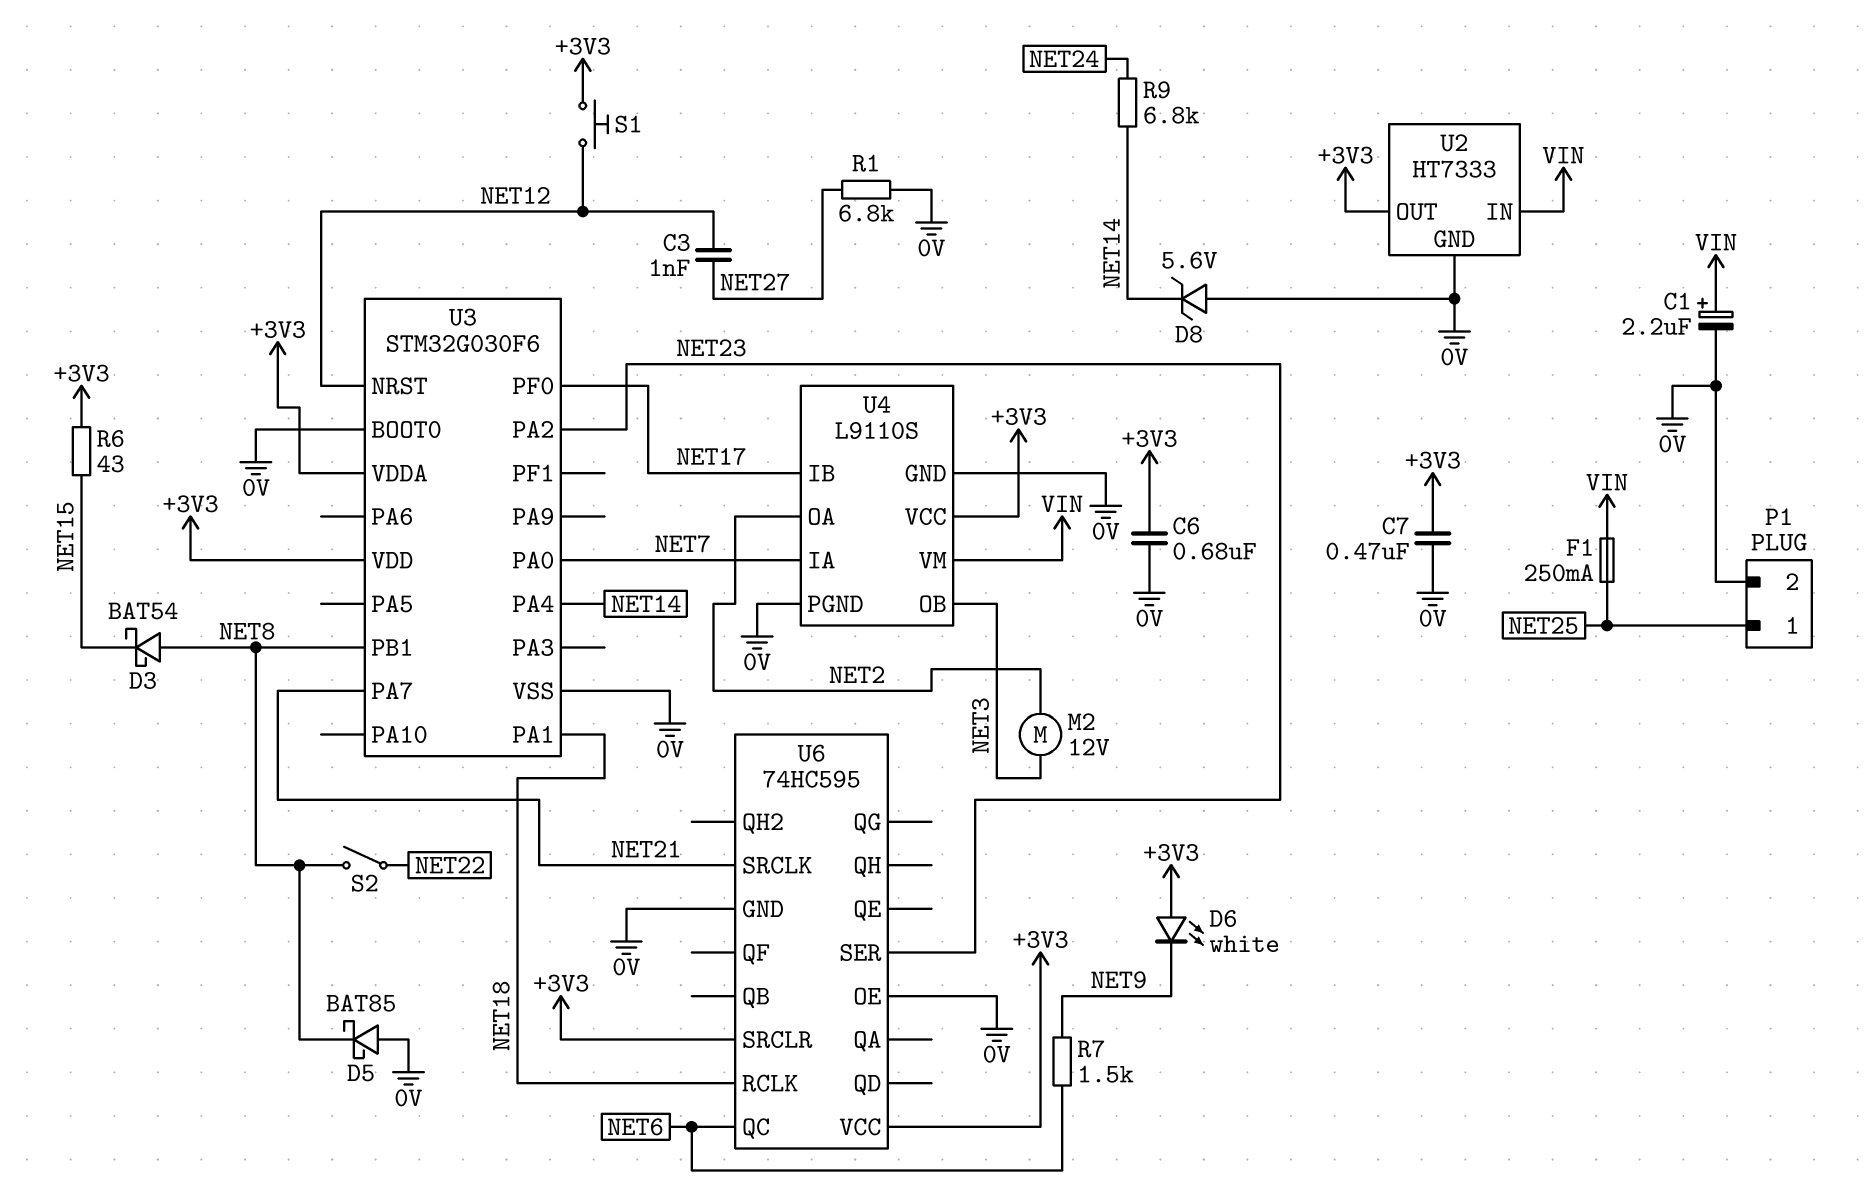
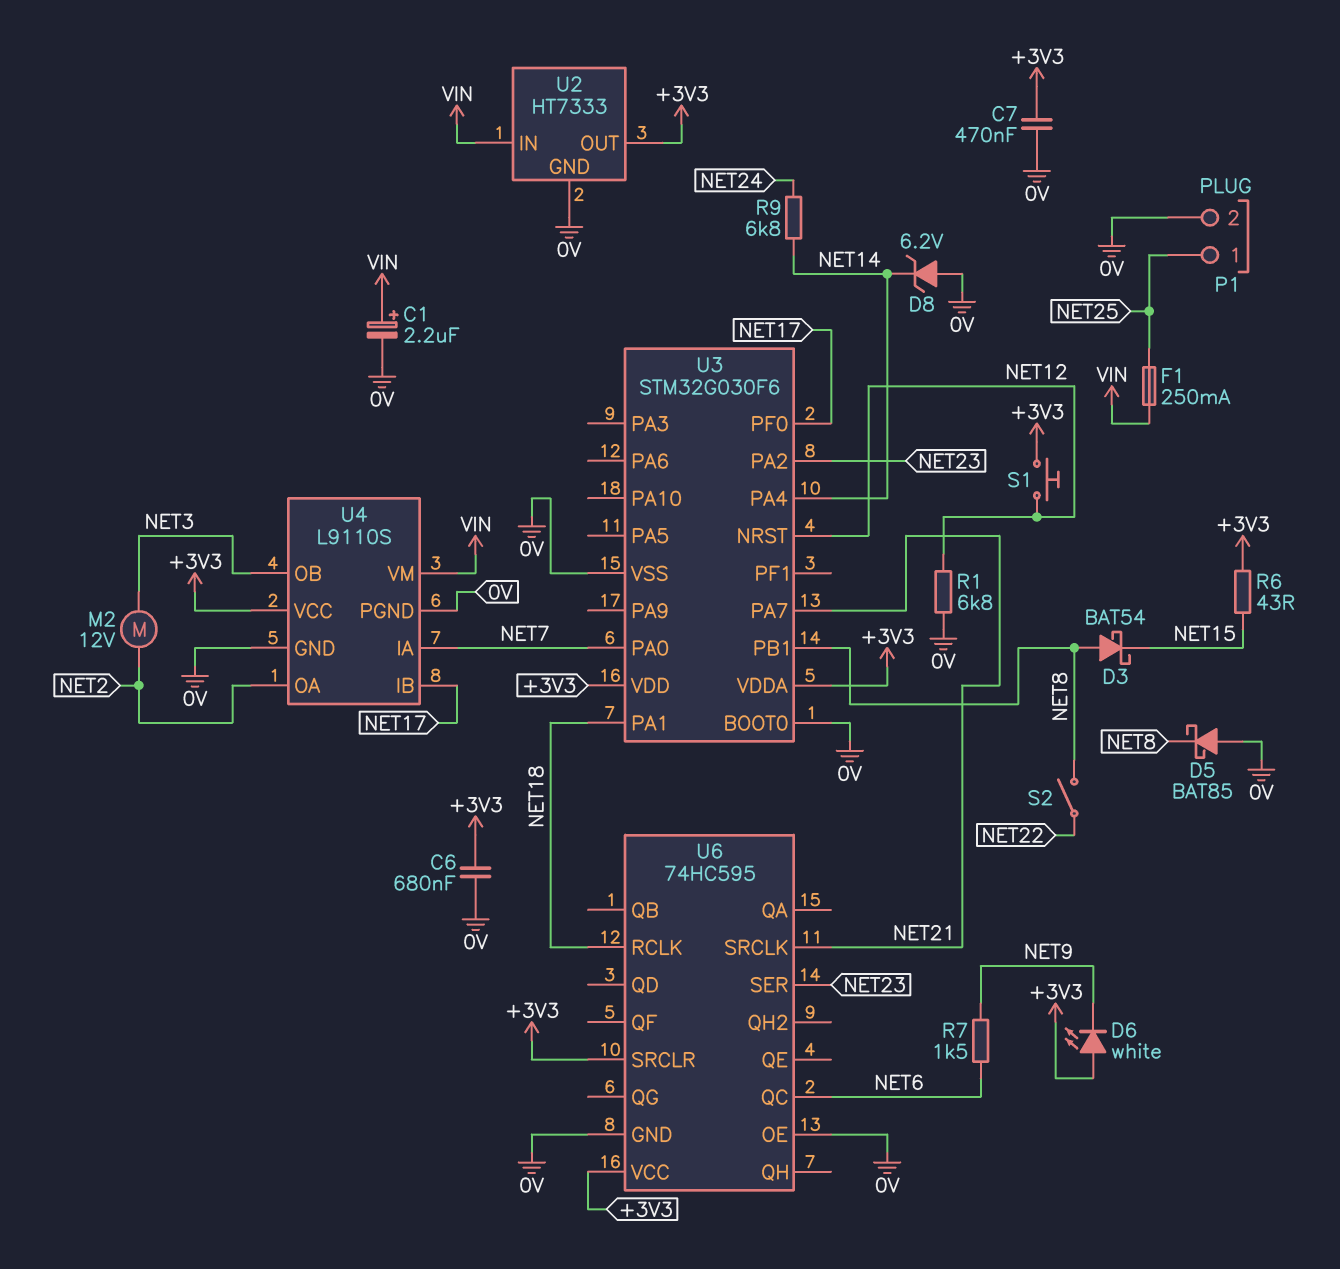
C3: 1nF (NET12, NET27) -> none
D8: zener 5.6V (A 0V, K NET14) -> zener 6.2V (A 0V, K NET14)
R1: 6.8k (0V, NET27) -> 6.8k (0V, NET12)

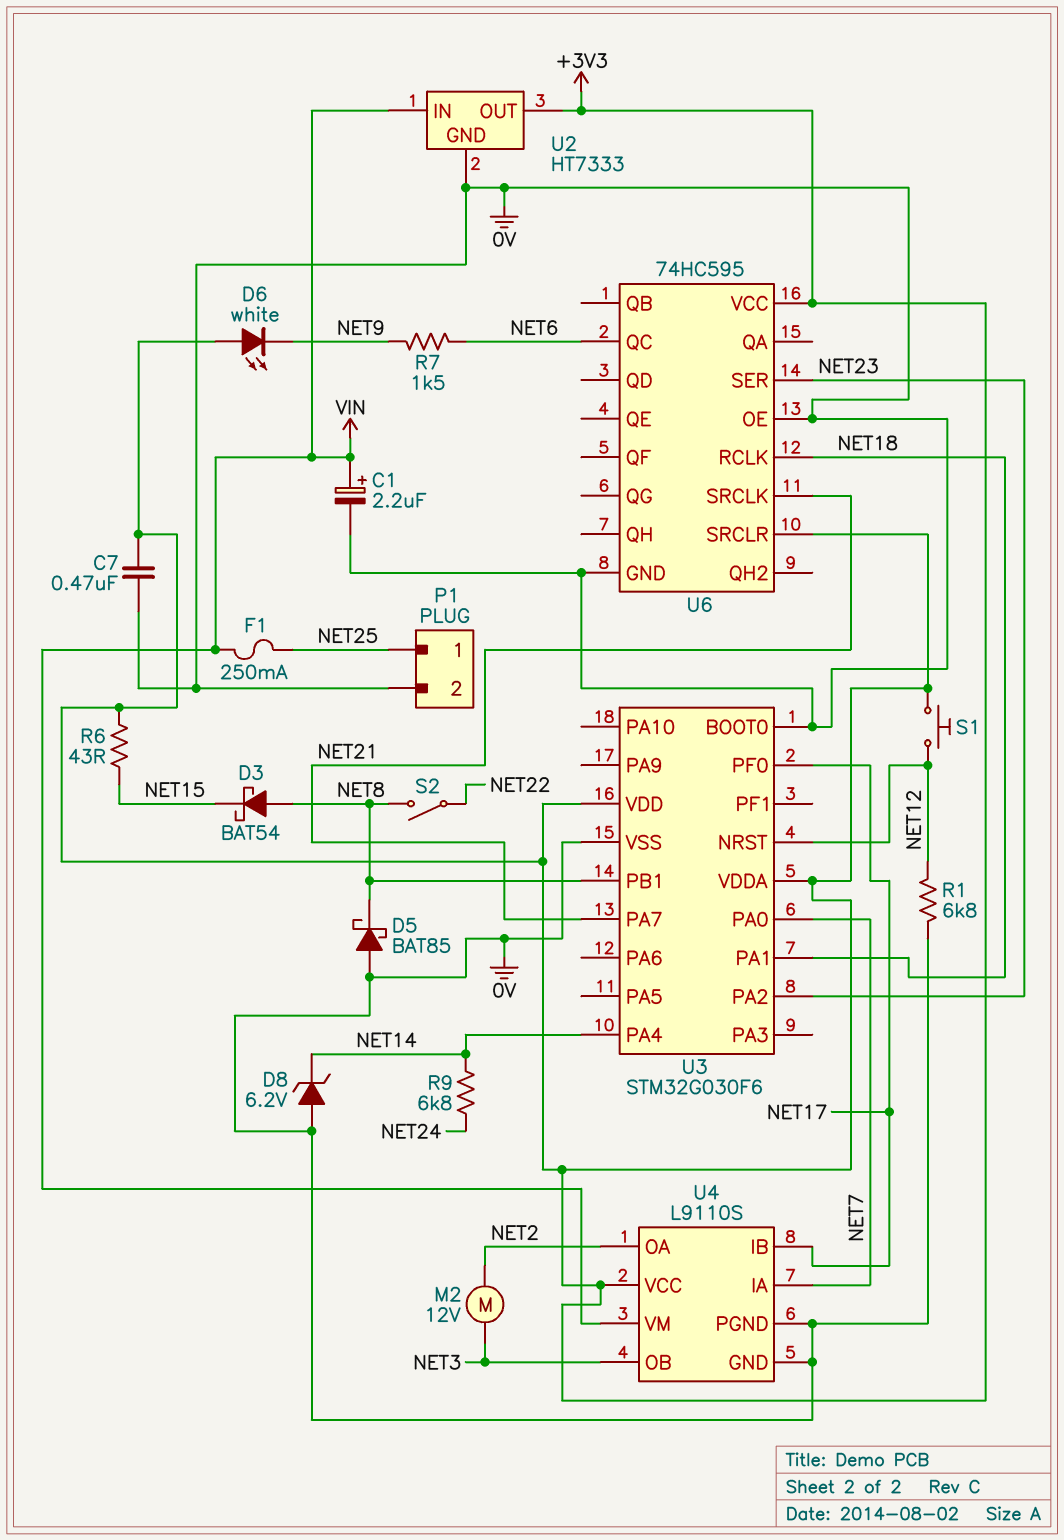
C6: 680nF (+3V3, 0V) -> none

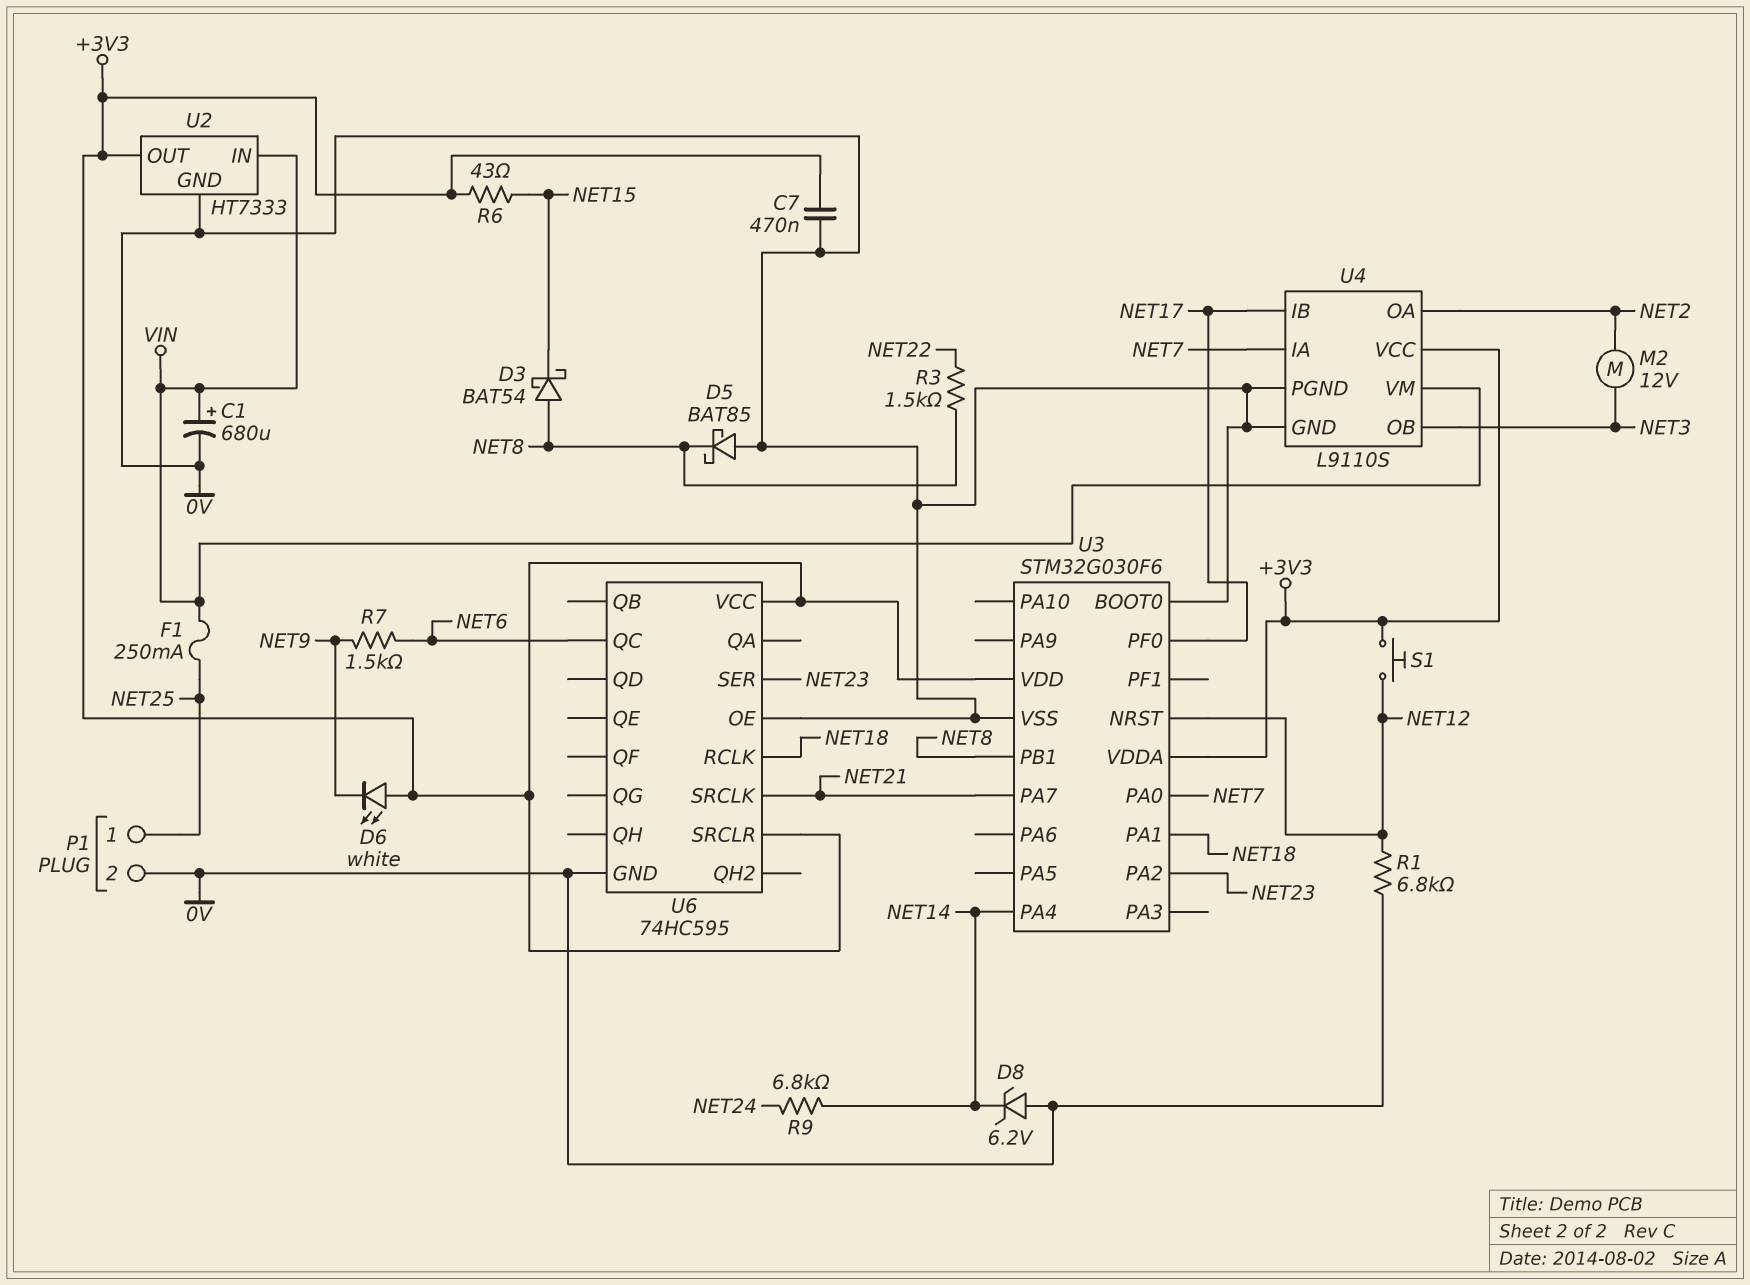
C1: 2.2uF (plus VIN, minus 0V) -> 680uF (plus VIN, minus 0V)
R3: none -> 1.5k (NET8, NET22)
S2: switch (NET8, NET22) -> none

